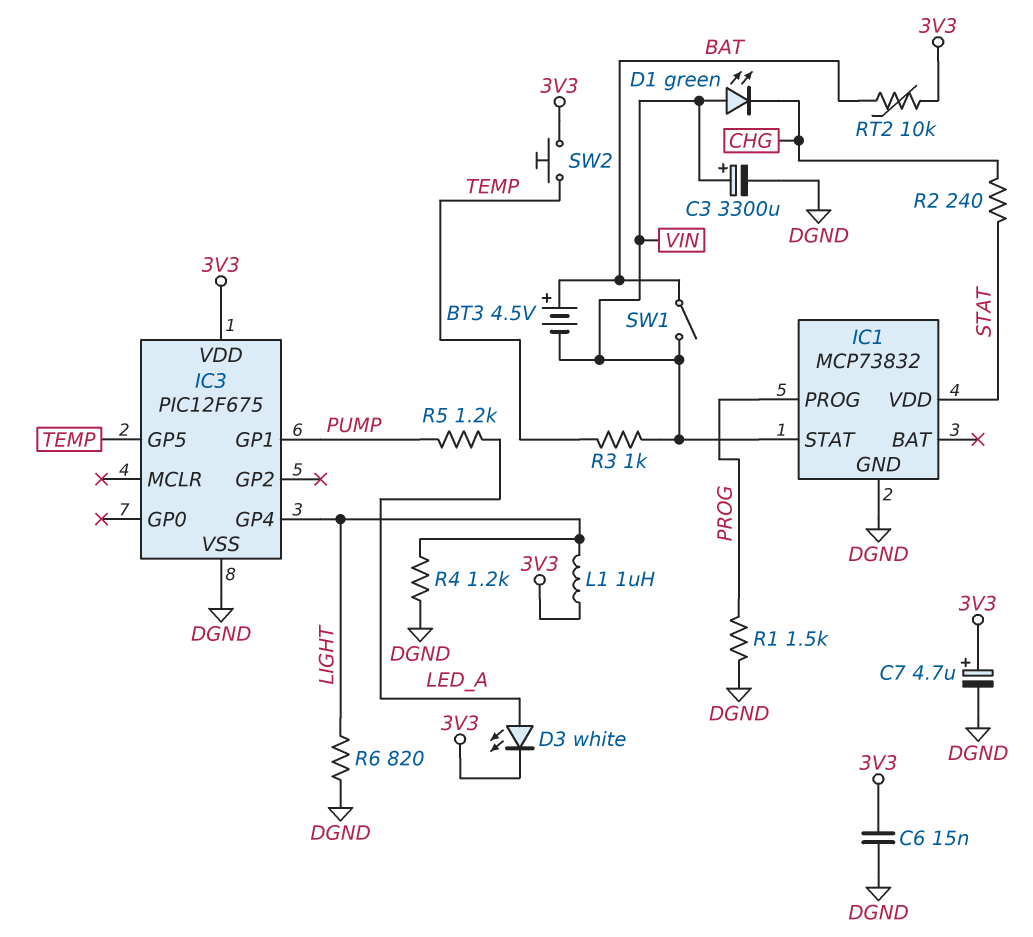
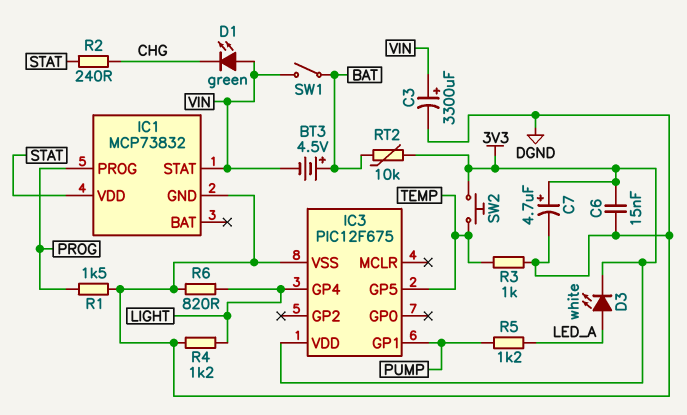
L1: 1uH (3V3, LIGHT) -> none
R3: 1k (TEMP, VIN) -> 1k (DGND, TEMP)

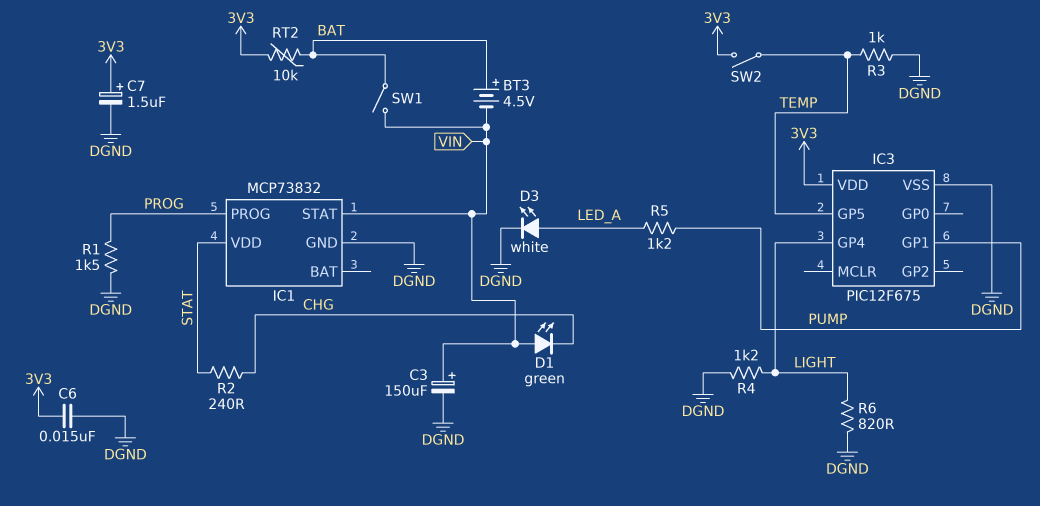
C3: 3300uF (plus VIN, minus DGND) -> 150uF (plus VIN, minus DGND)
C7: 4.7uF (plus 3V3, minus DGND) -> 1.5uF (plus 3V3, minus DGND)
D3: LED white (A LED_A, K 3V3) -> LED white (A LED_A, K DGND)
SW2: button (3V3, TEMP) -> switch (3V3, TEMP)

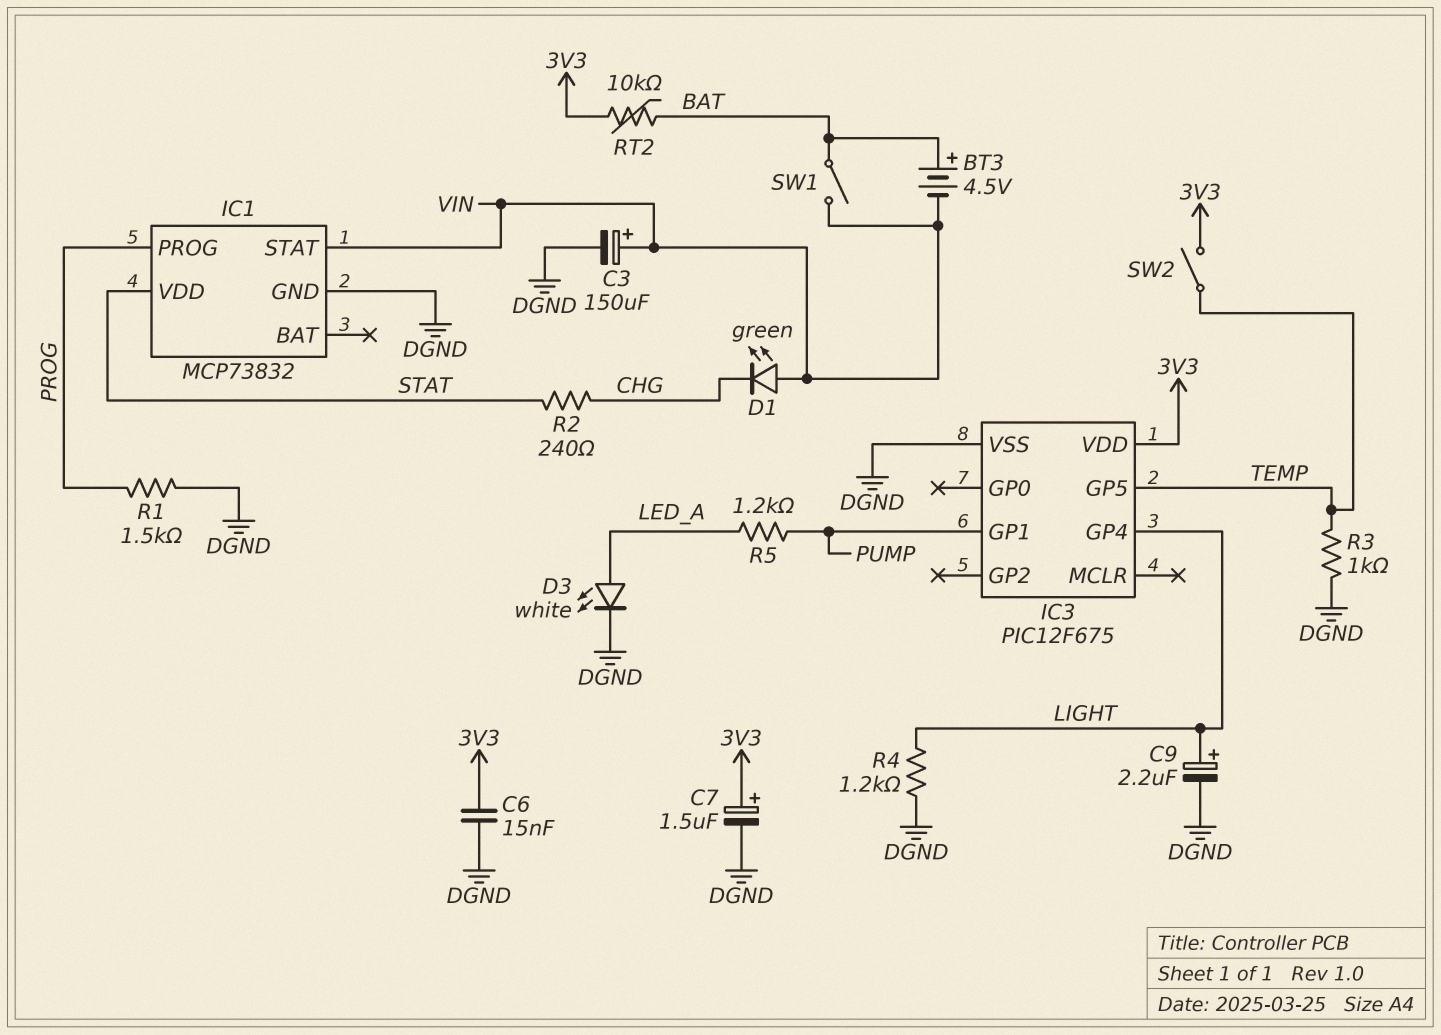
C9: none -> 2.2uF (plus LIGHT, minus DGND)
R6: 820 (DGND, LIGHT) -> none

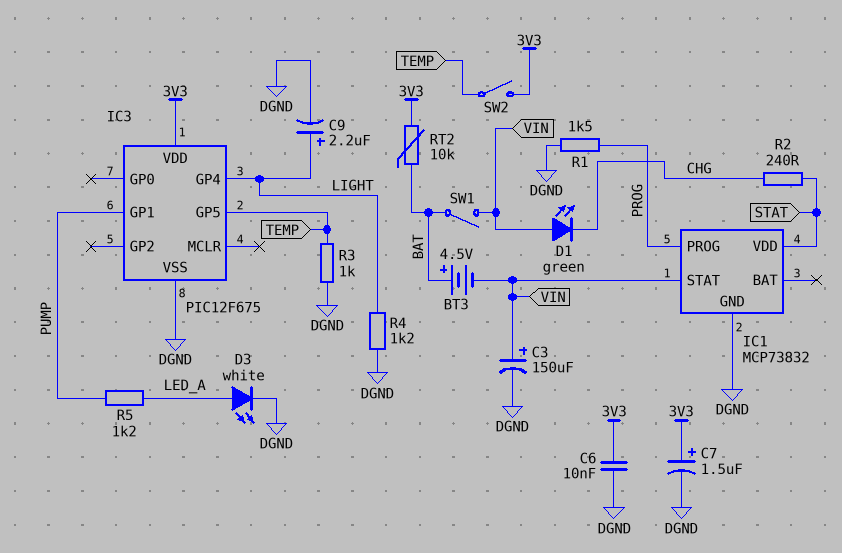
C6: 15nF (3V3, DGND) -> 10nF (3V3, DGND)

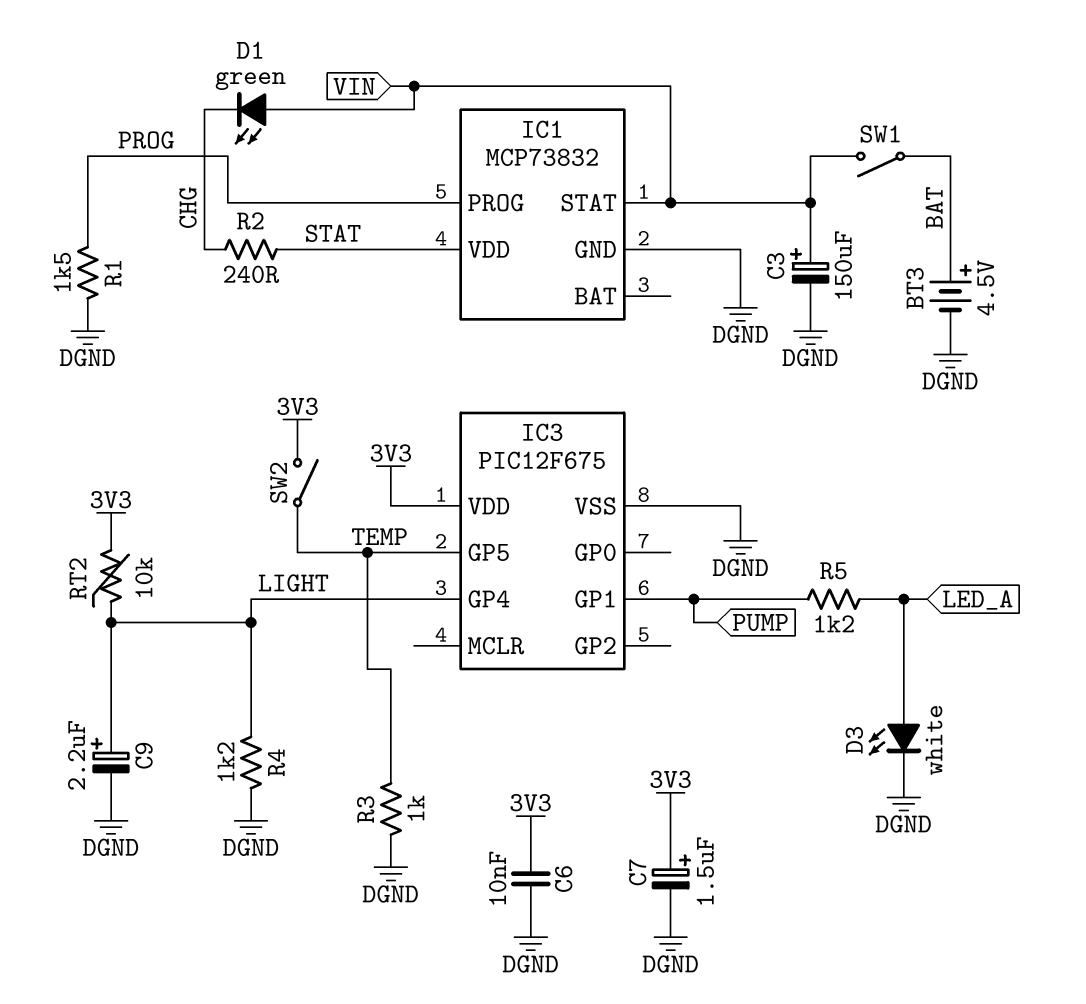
BT3: 4.5V (plus BAT, minus VIN) -> 4.5V (plus BAT, minus DGND)
RT2: 10k (3V3, BAT) -> 10k (3V3, LIGHT)

